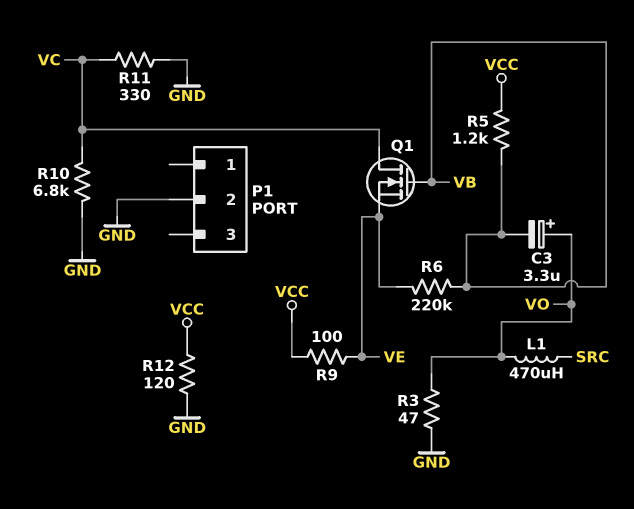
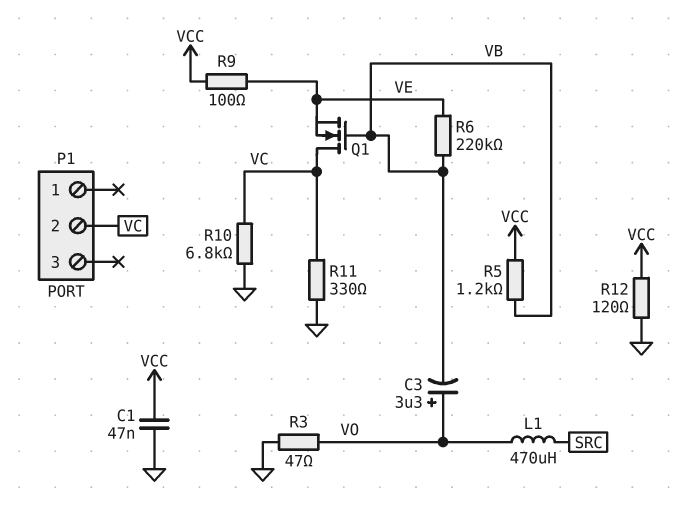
C1: none -> 47nF (GND, VCC)
P1 pin 2: GND -> VC

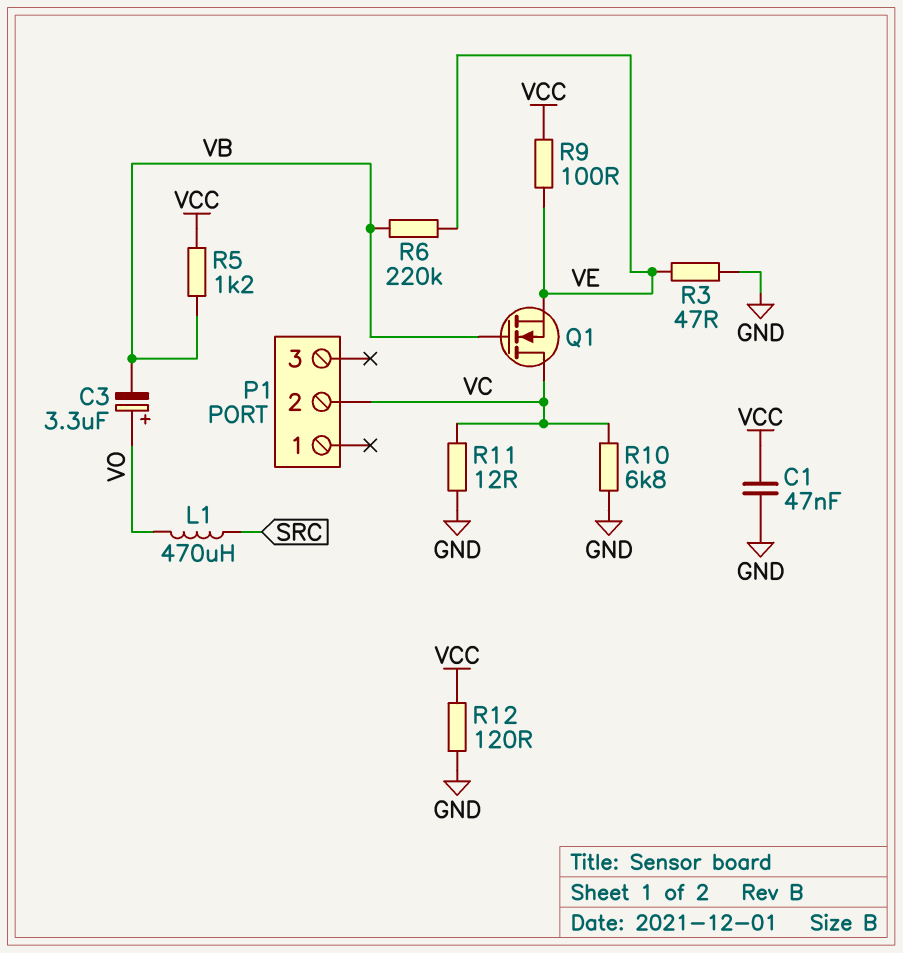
R3: 47 (GND, VO) -> 47 (GND, VE)
R11: 330 (GND, VC) -> 12 (GND, VC)

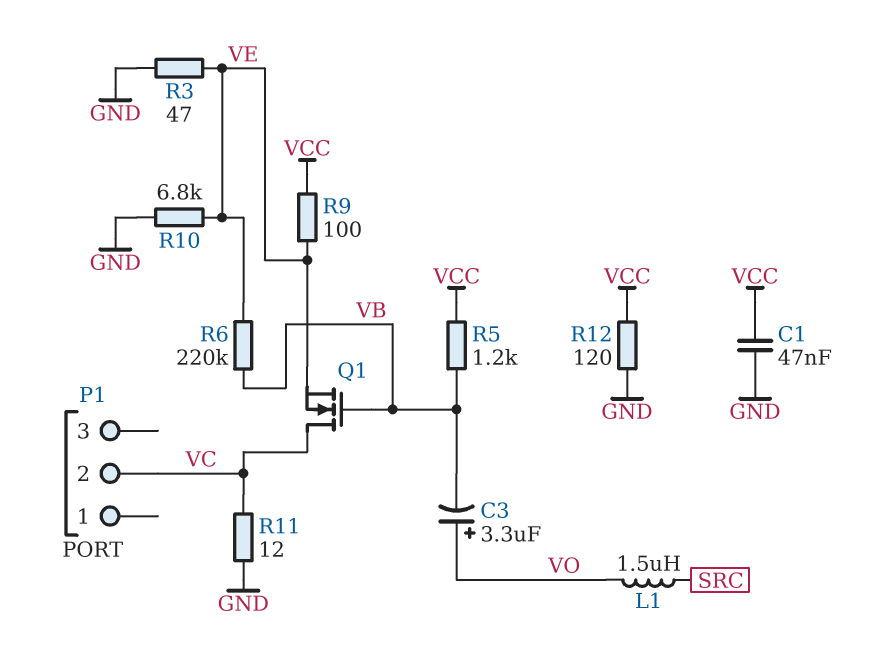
L1: 470uH (SRC, VO) -> 1.5uH (SRC, VO)
R10: 6.8k (GND, VC) -> 6.8k (GND, VE)

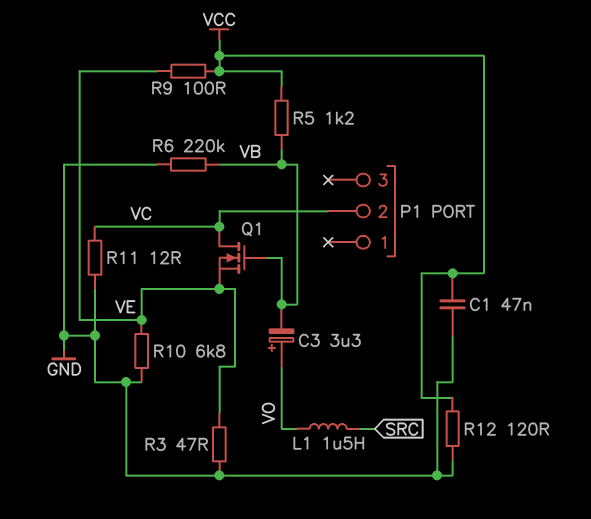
R6: 220k (VB, VE) -> 220k (GND, VB)

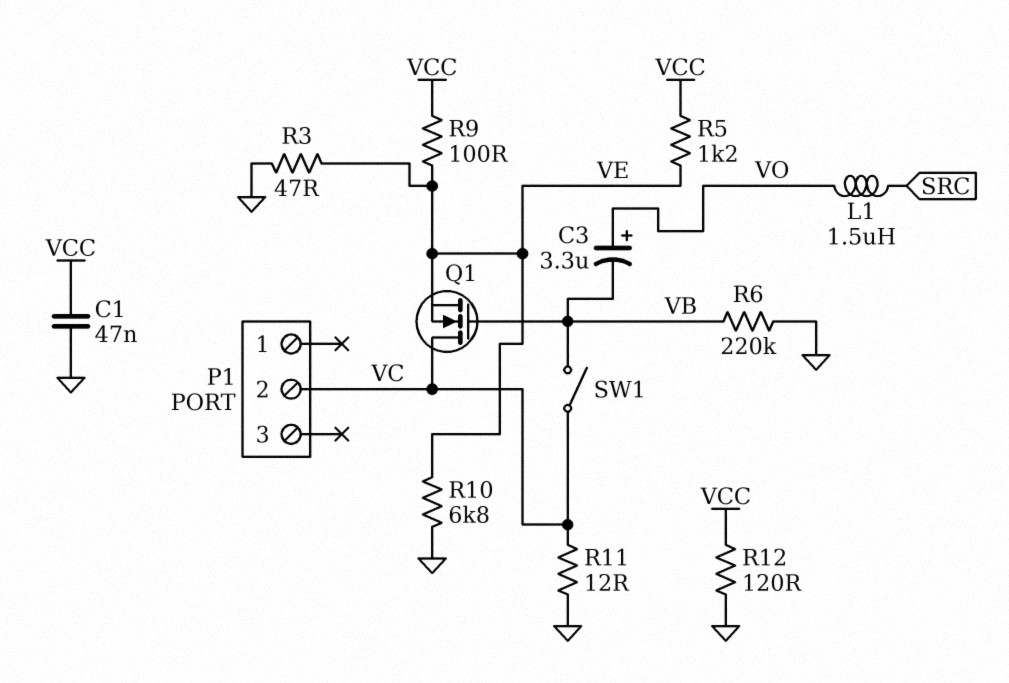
R5: 1.2k (VB, VCC) -> 1.2k (VCC, VE)
SW1: none -> switch (VB, VC)

